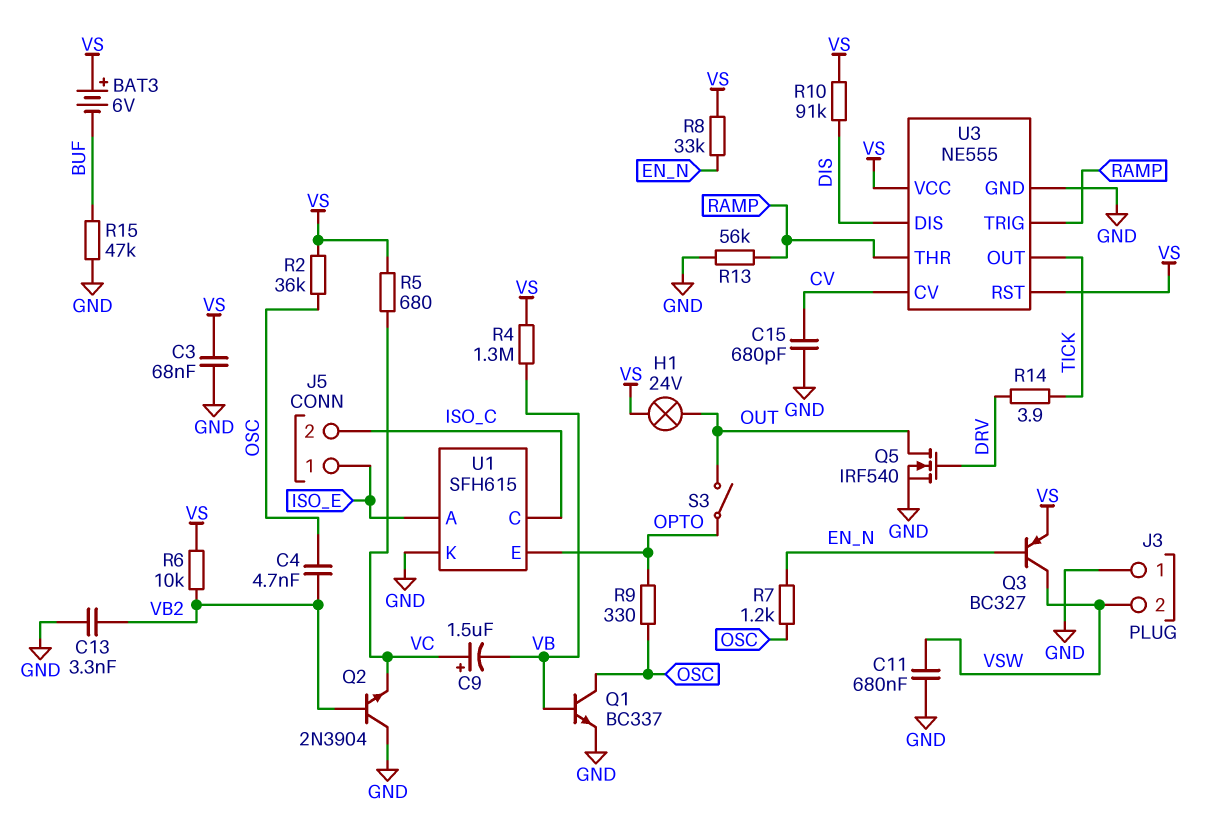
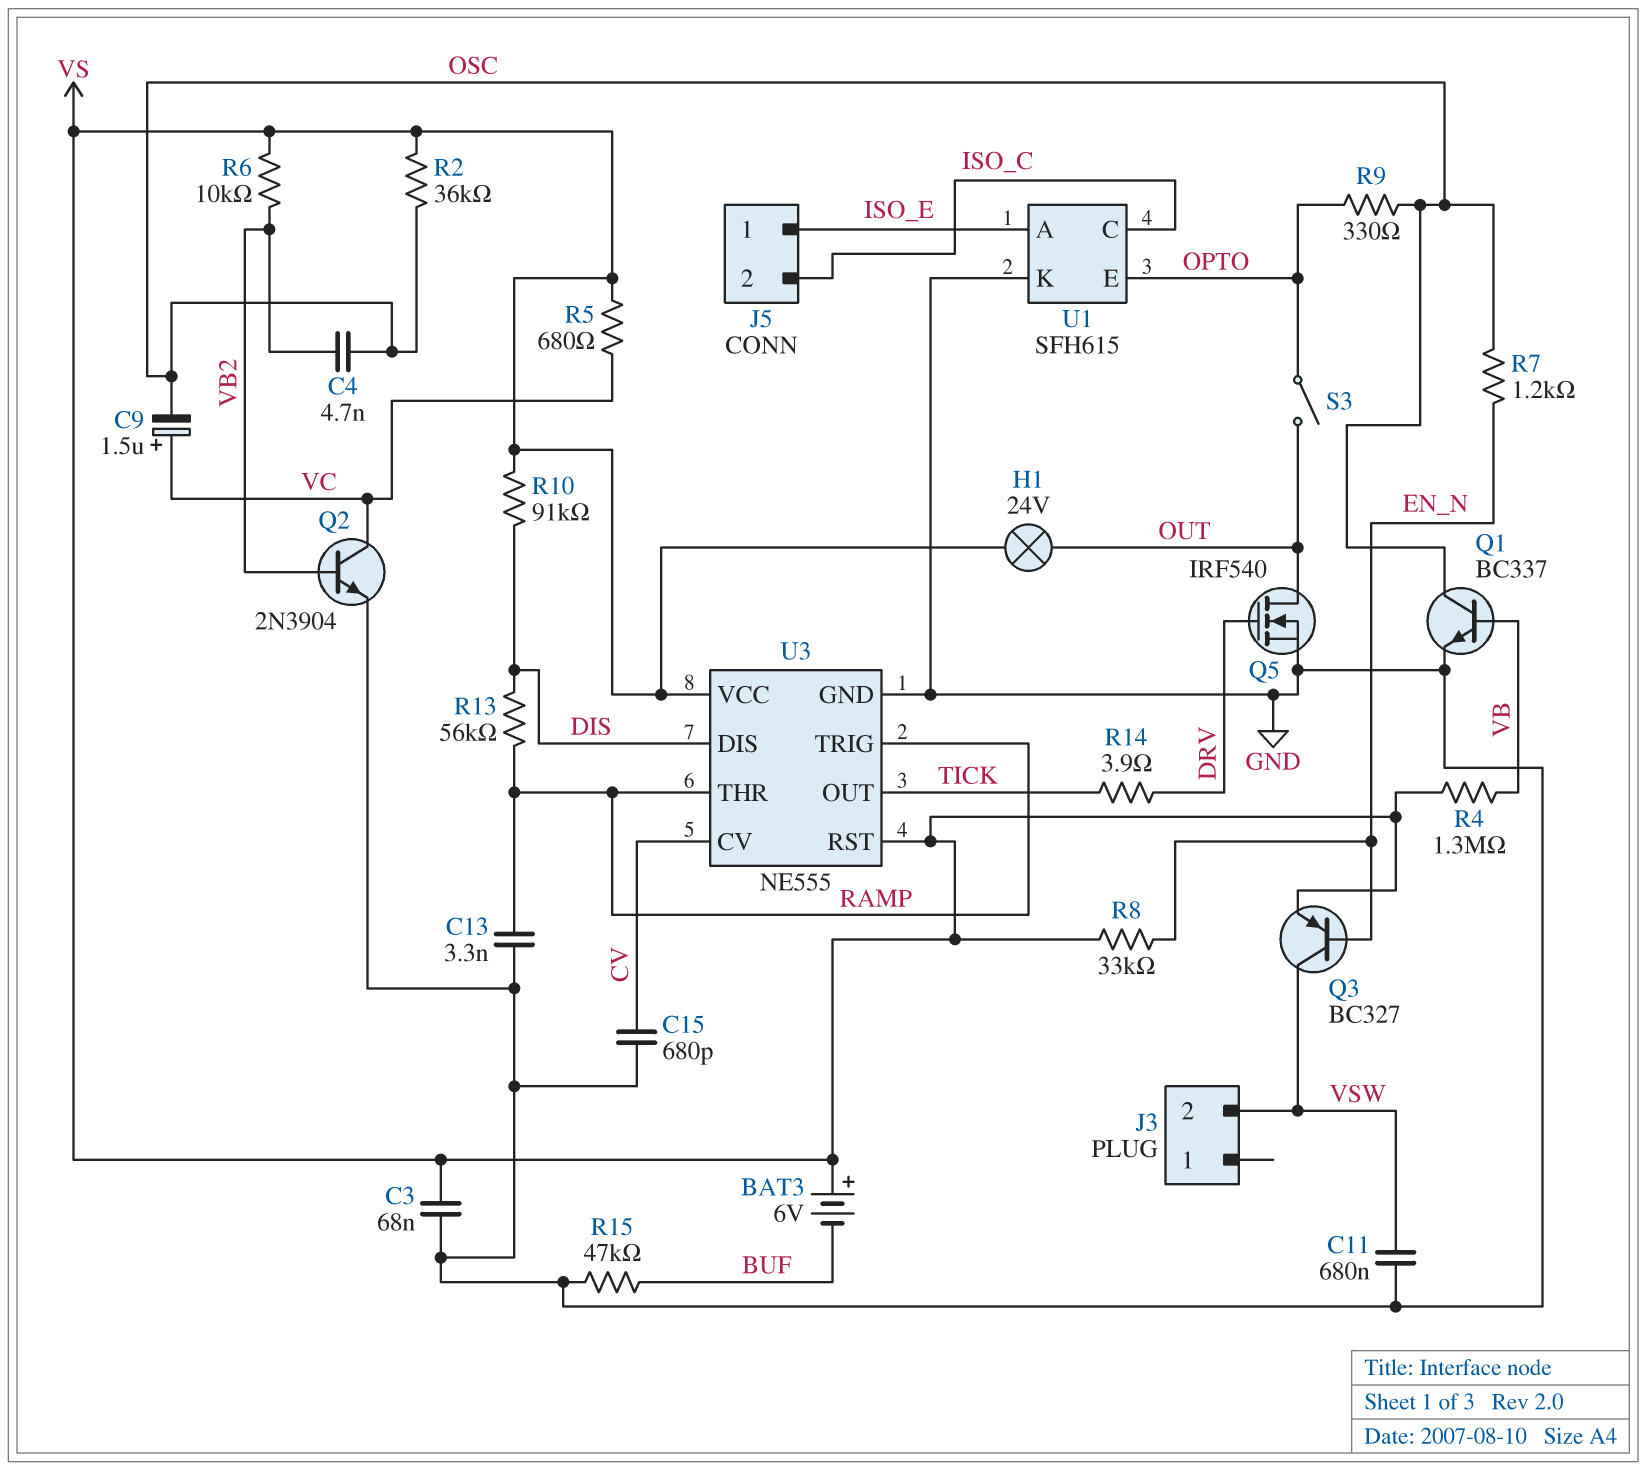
C9: 1.5uF (plus VC, minus VB) -> 1.5uF (plus VC, minus OSC)
C13: 3.3nF (GND, VB2) -> 3.3nF (GND, RAMP)
J3 pin 1: GND -> none
Q2: NPN 2N3904 (B VB2, C GND, E VC) -> NPN 2N3904 (B VB2, C VC, E GND)
R13: 56k (GND, RAMP) -> 56k (DIS, RAMP)

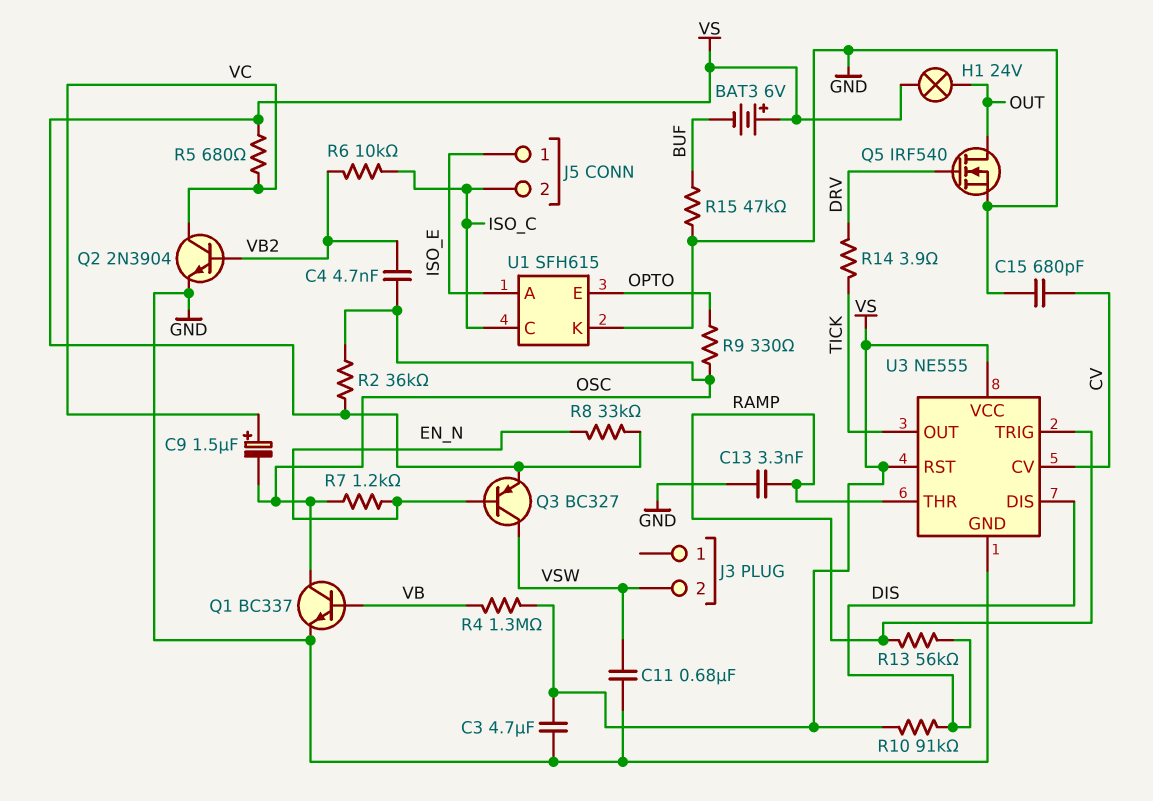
C3: 68nF (GND, VS) -> 4.7uF (GND, VS)
R6: 10k (VB2, VS) -> 10k (ISO_C, VB2)
S3: switch (OPTO, OUT) -> none

